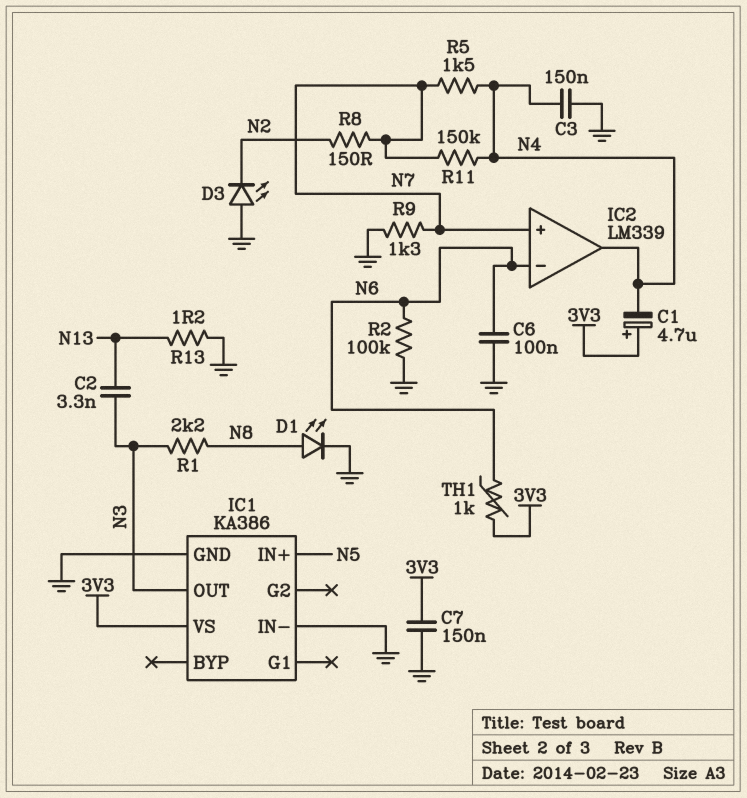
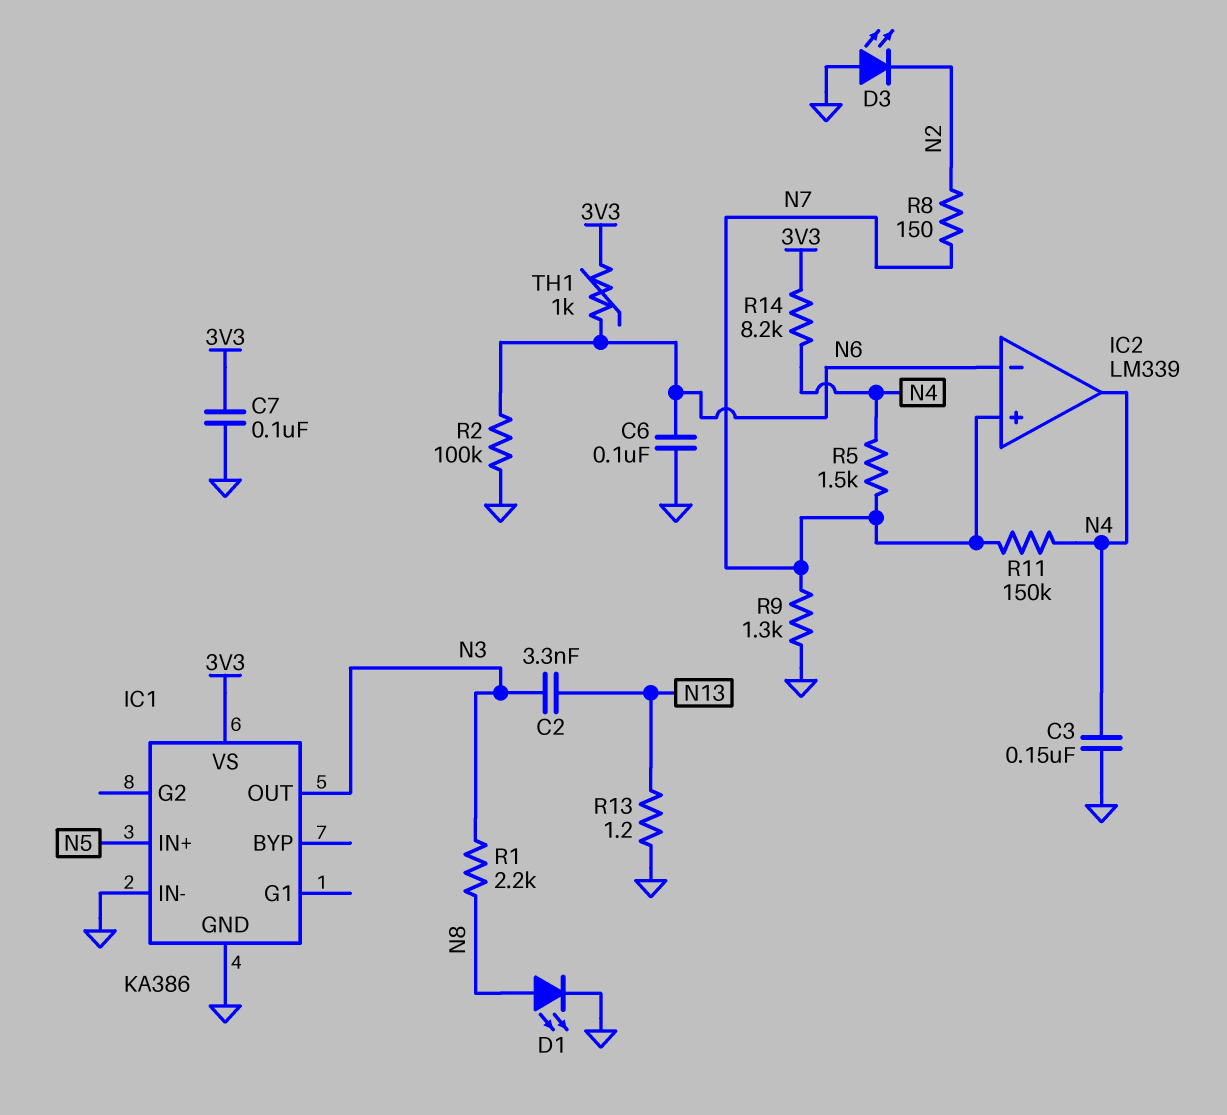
C1: 4.7uF (plus 3V3, minus N4) -> none
C7: 150nF (3V3, GND) -> 100nF (3V3, GND)
R14: none -> 8.2k (3V3, N4)

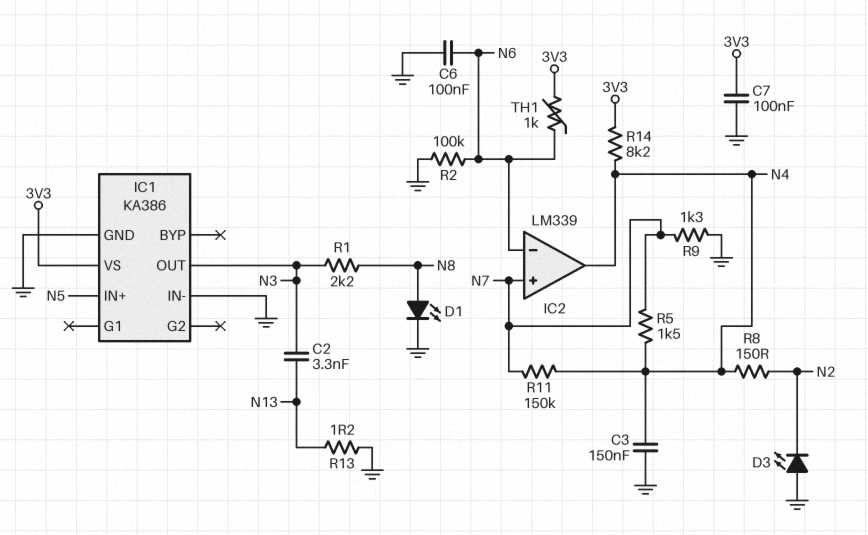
R8: 150 (N2, N7) -> 150 (N2, N4)

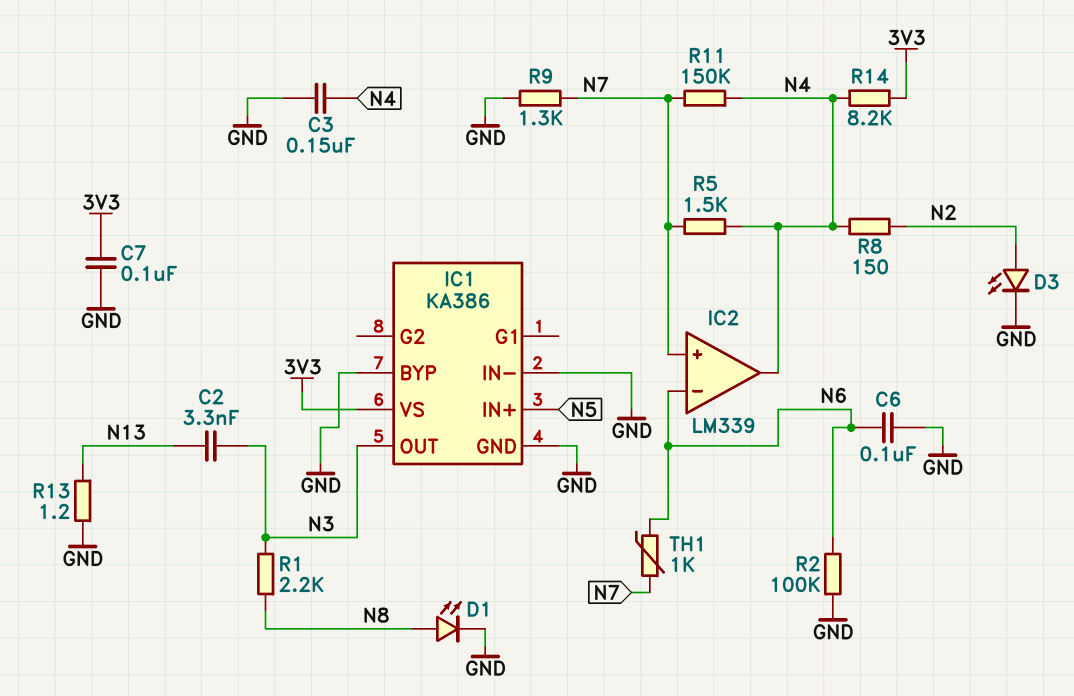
D3: LED (A GND, K N2) -> LED (A N2, K GND)
IC1 pin BYP: none -> GND
TH1: 1k (3V3, N6) -> 1k (N6, N7)

